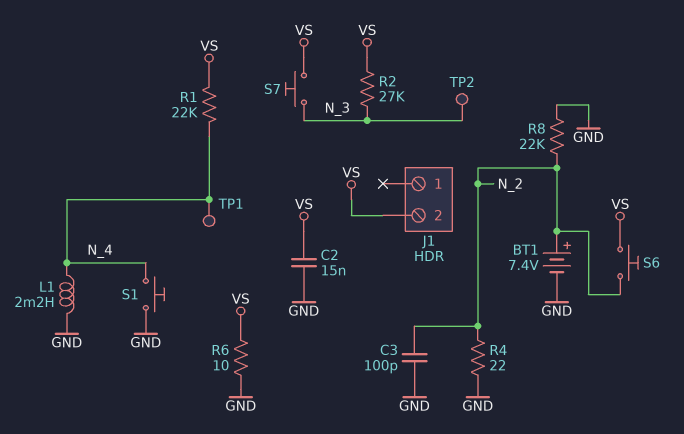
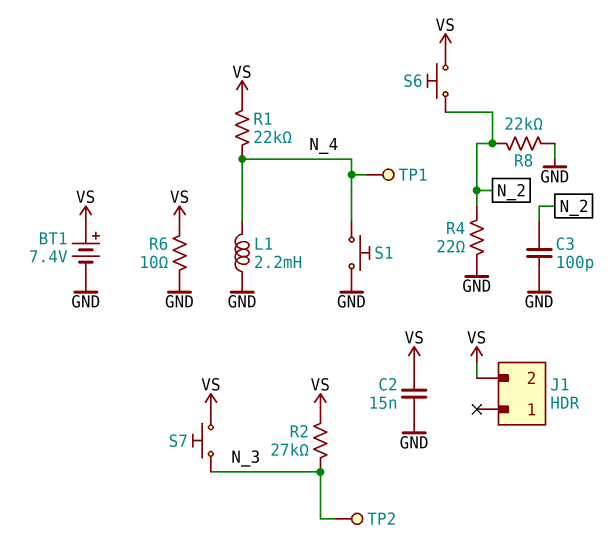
BT1: 7.4V (plus N_2, minus GND) -> 7.4V (plus VS, minus GND)

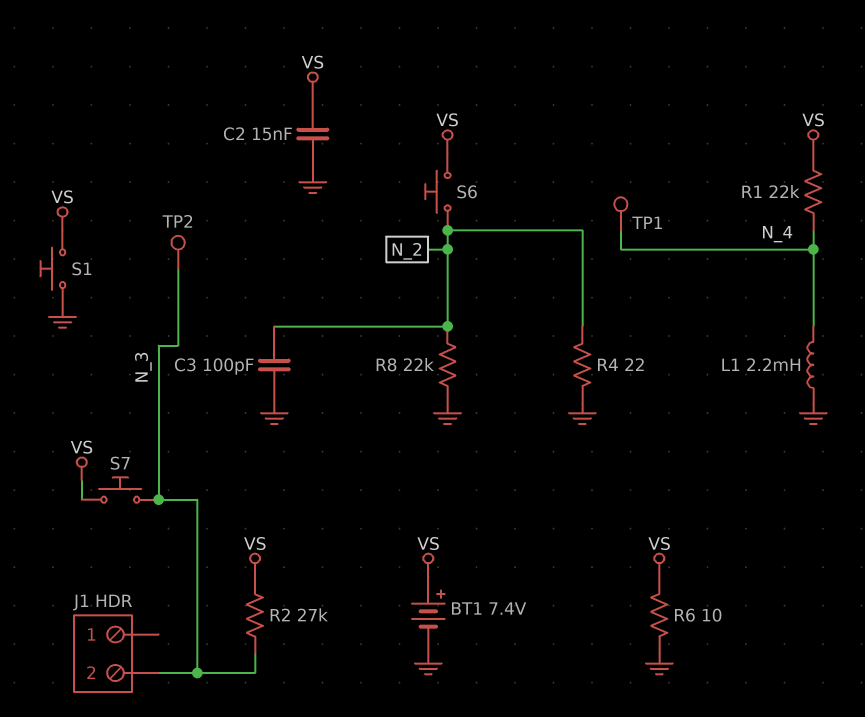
J1 pin 2: VS -> N_3
S1: button (GND, N_4) -> button (GND, VS)

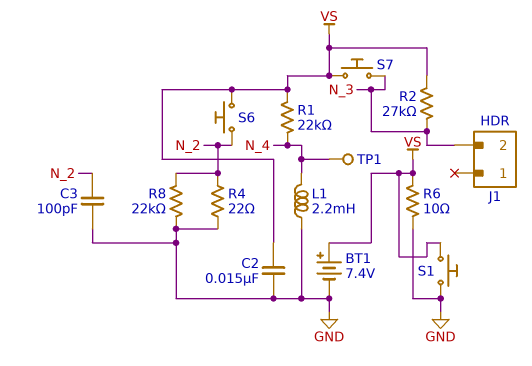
TP2: test point (N_3) -> none

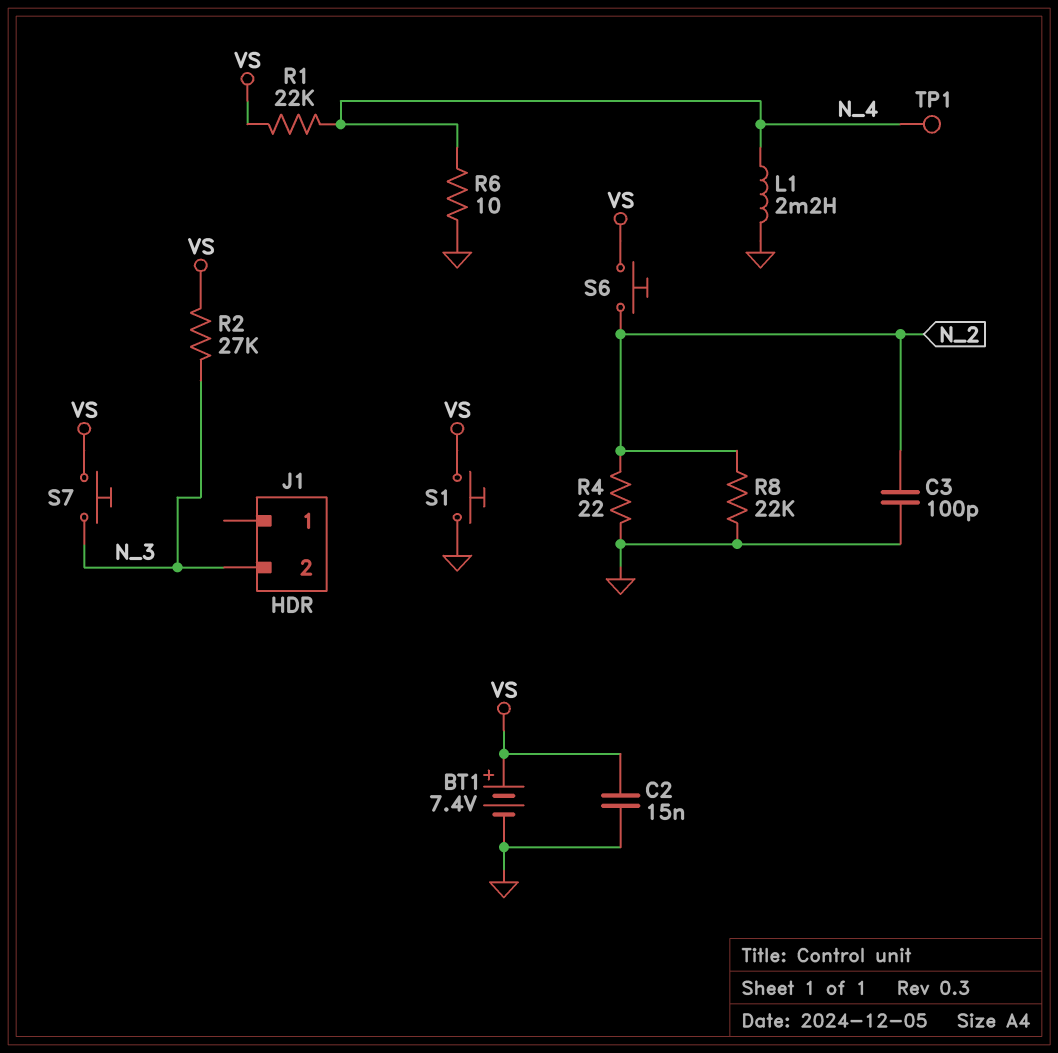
R6: 10 (GND, VS) -> 10 (GND, N_4)

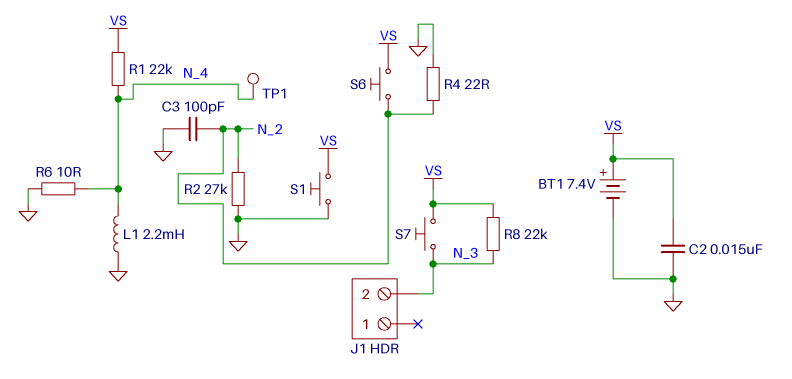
R2: 27k (N_3, VS) -> 27k (GND, N_2)
R8: 22k (GND, N_2) -> 22k (N_3, VS)

